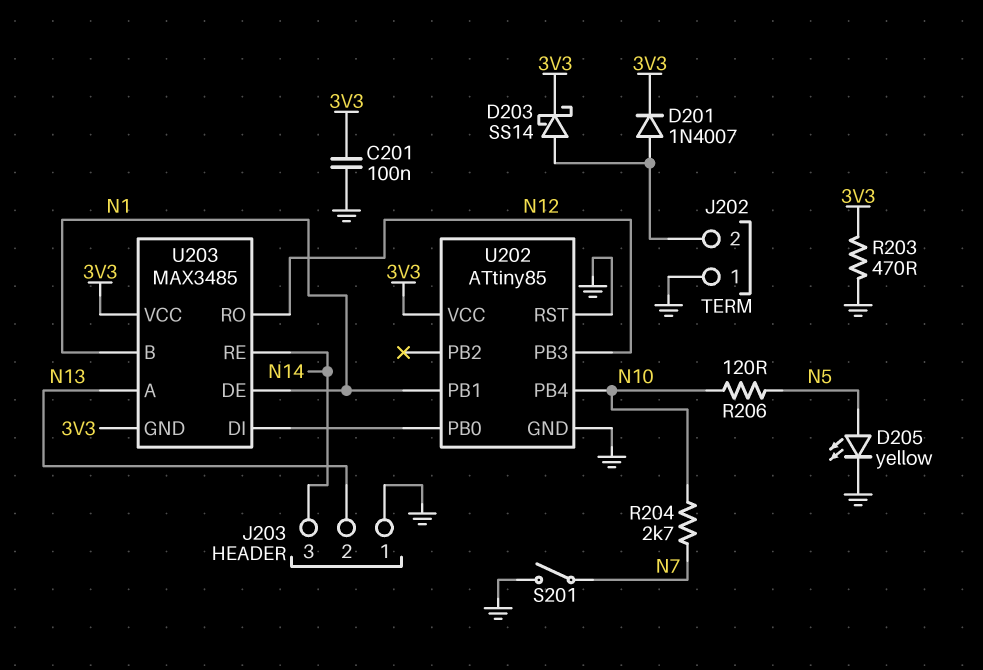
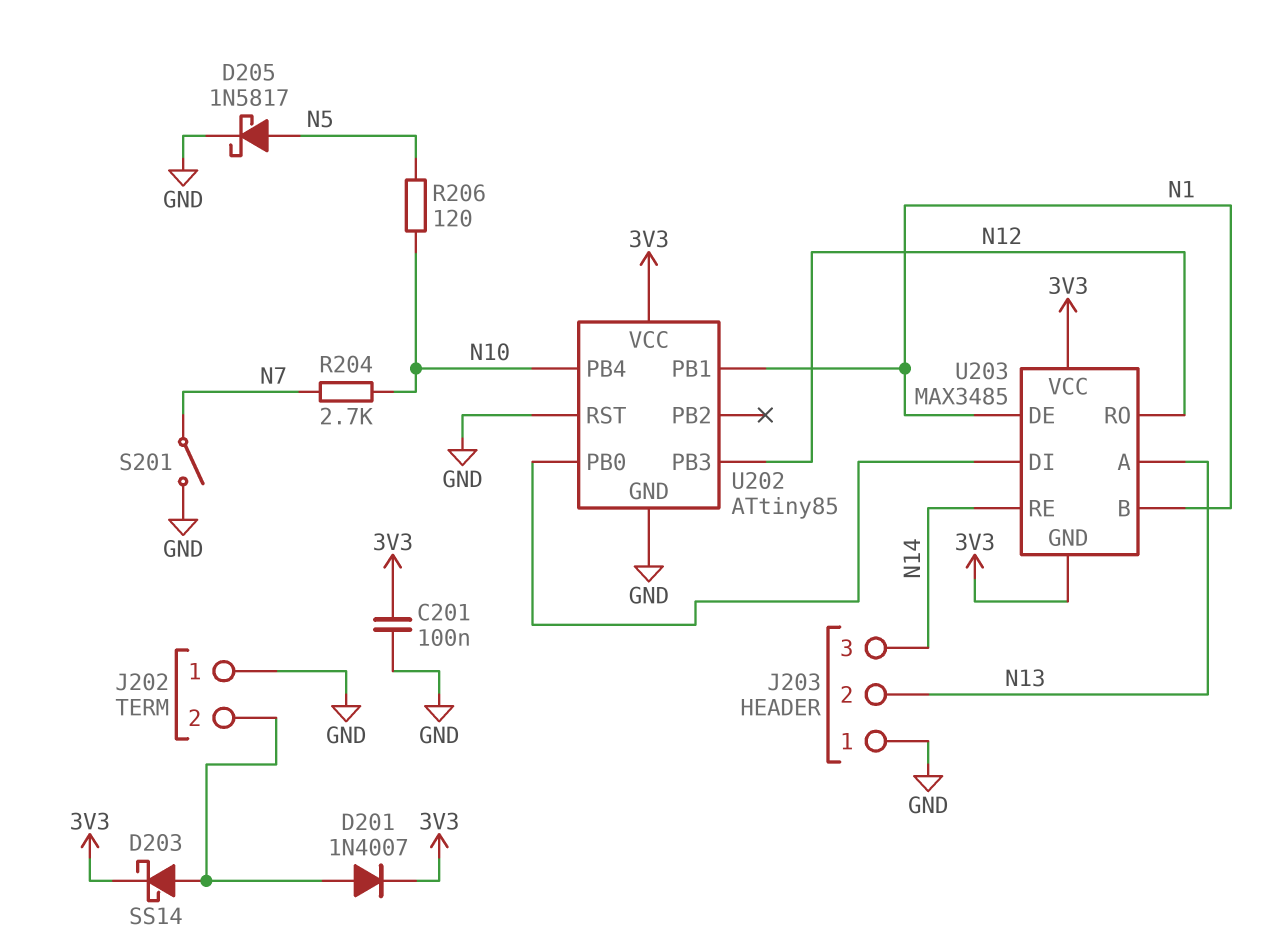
D205: LED yellow (A N5, K GND) -> schottky 1N5817 (A N5, K GND)
R203: 470 (3V3, GND) -> none

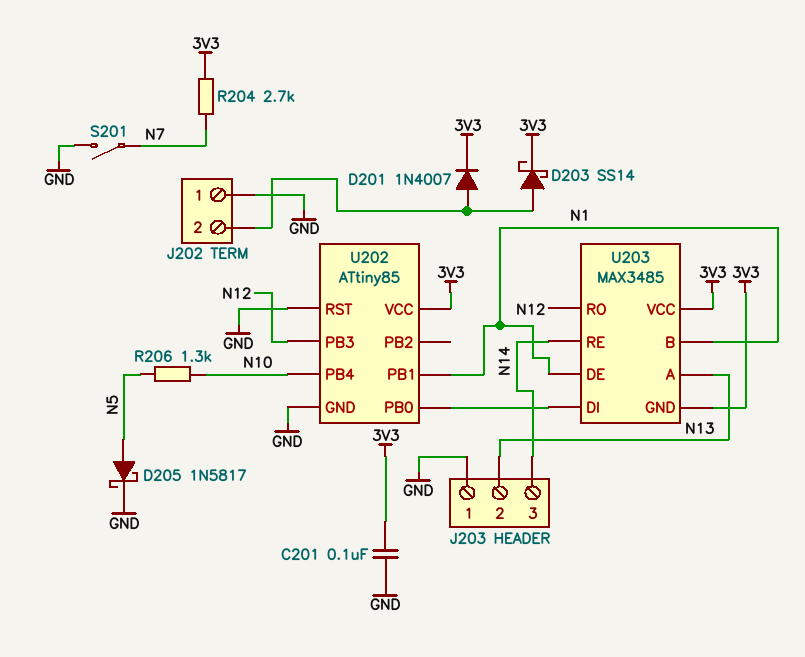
R204: 2.7k (N7, N10) -> 2.7k (3V3, N7)
R206: 120 (N5, N10) -> 1.3k (N5, N10)

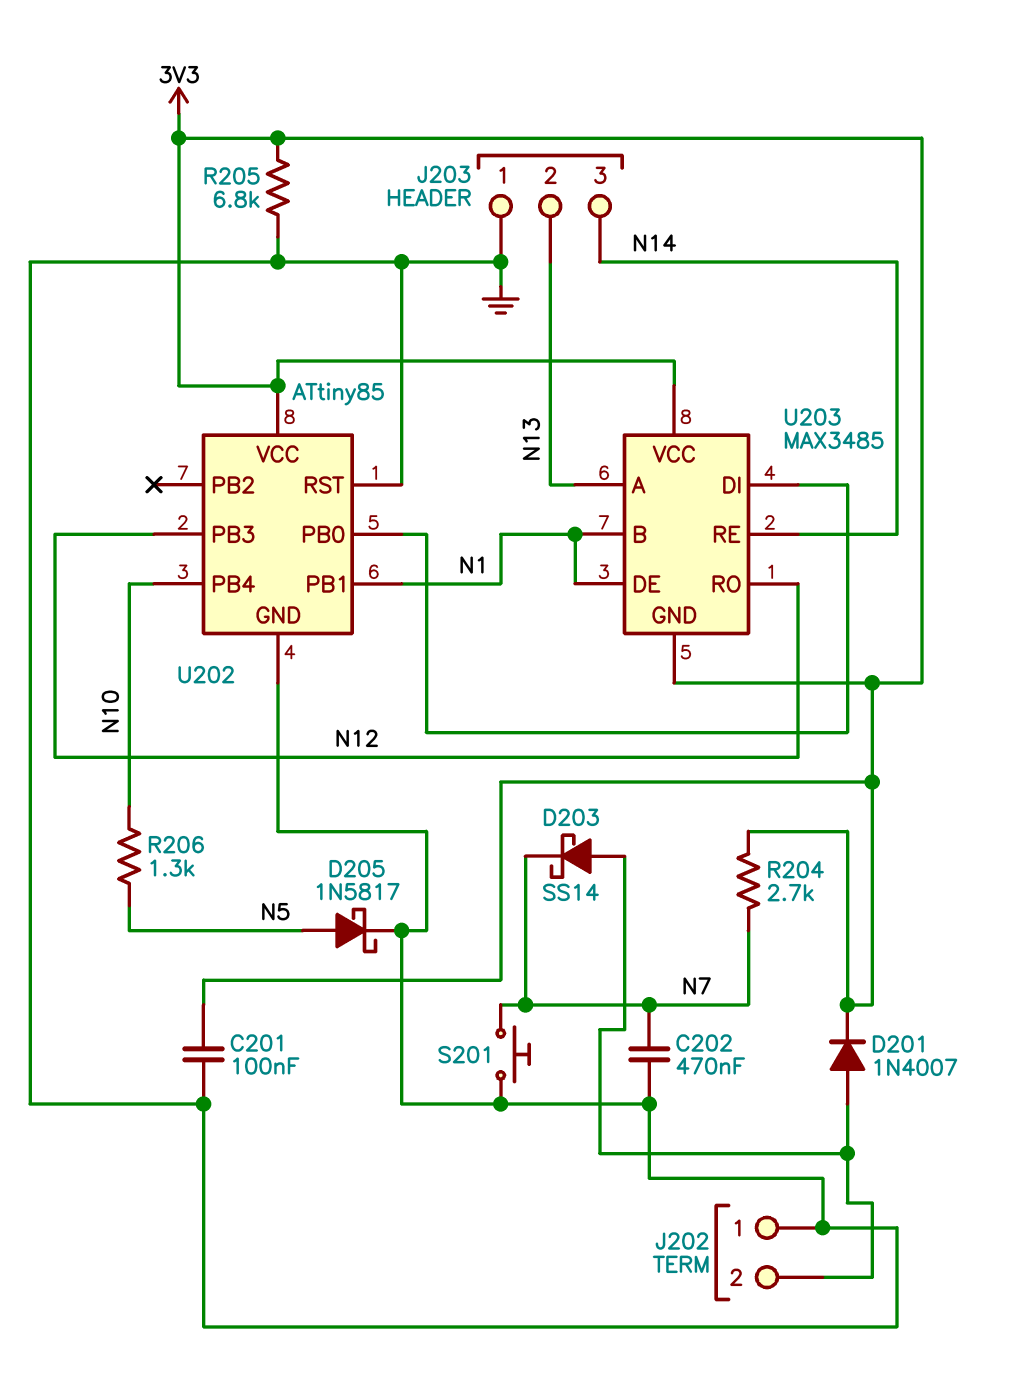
C202: none -> 470nF (GND, N7)
D203: schottky SS14 (A J202/2, K 3V3) -> schottky SS14 (A J202/2, K N7)
R205: none -> 6.8k (3V3, GND)
S201: switch (GND, N7) -> button (GND, N7)

